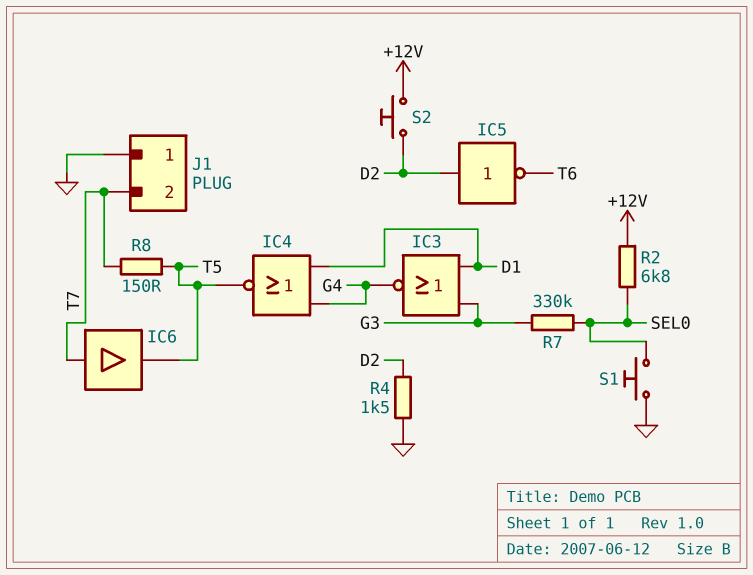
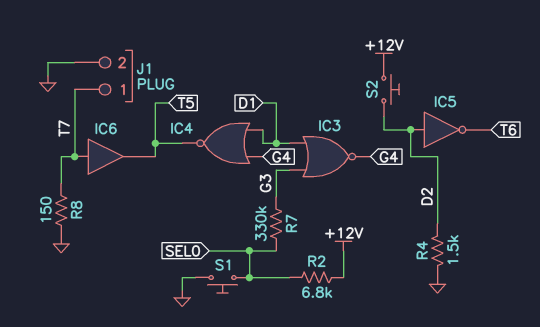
J1 pin 1: GND -> T7
J1 pin 2: T7 -> GND
R8: 150 (T5, T7) -> 150 (GND, T7)

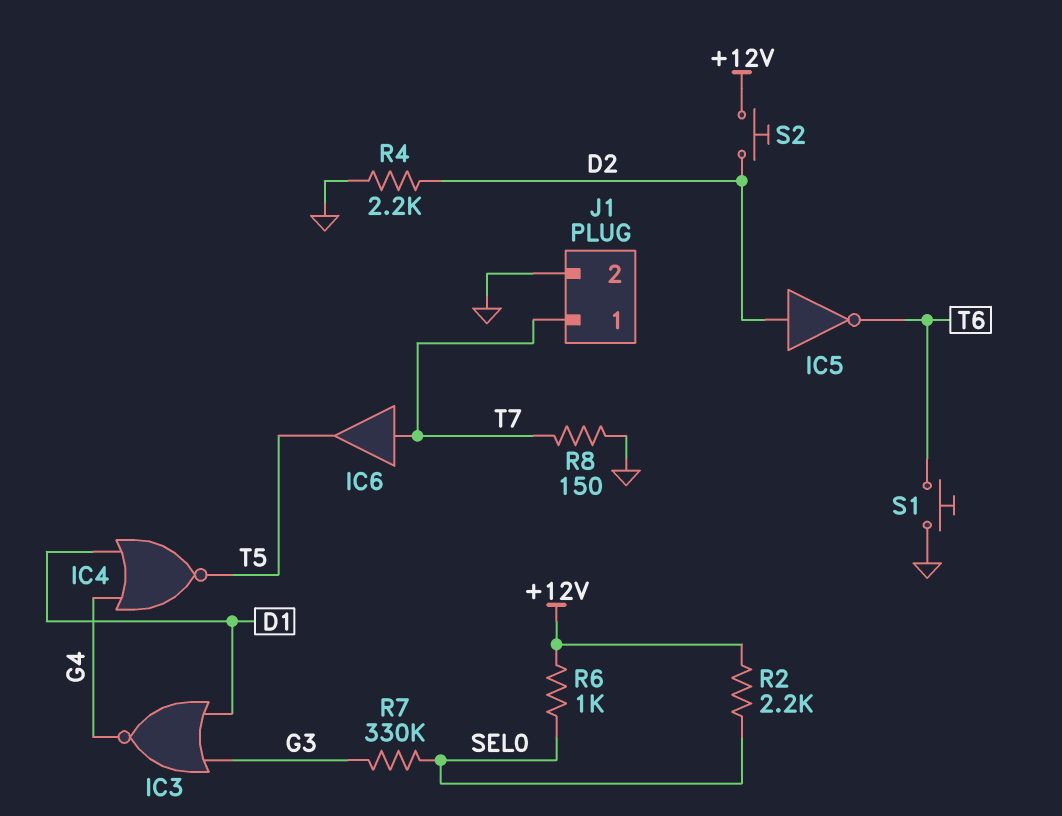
R2: 6.8k (+12V, SEL0) -> 2.2k (+12V, SEL0)
R4: 1.5k (D2, GND) -> 2.2k (D2, GND)
R6: none -> 1k (+12V, SEL0)
S1: button (GND, SEL0) -> button (GND, T6)

